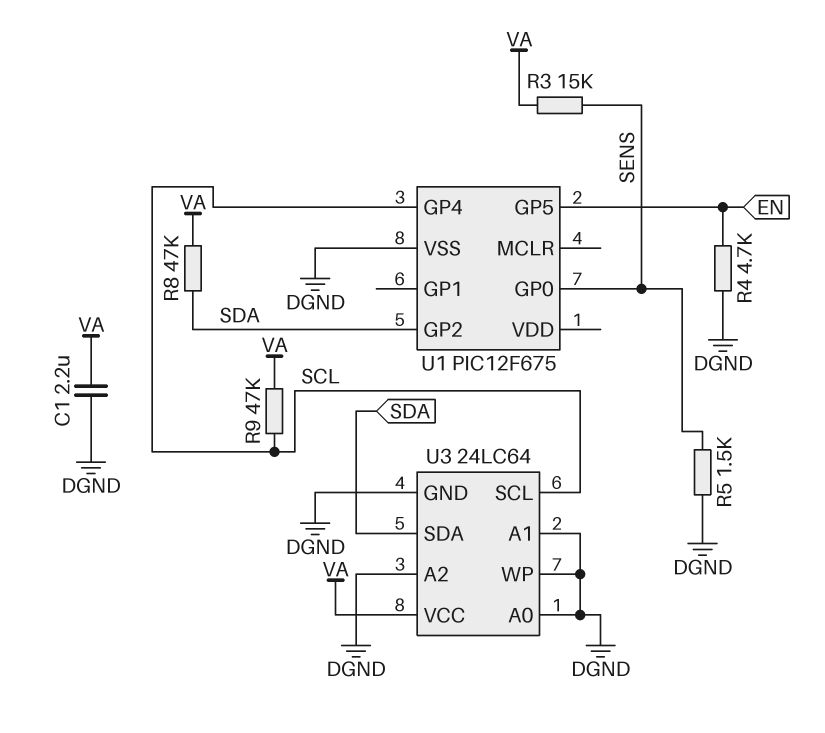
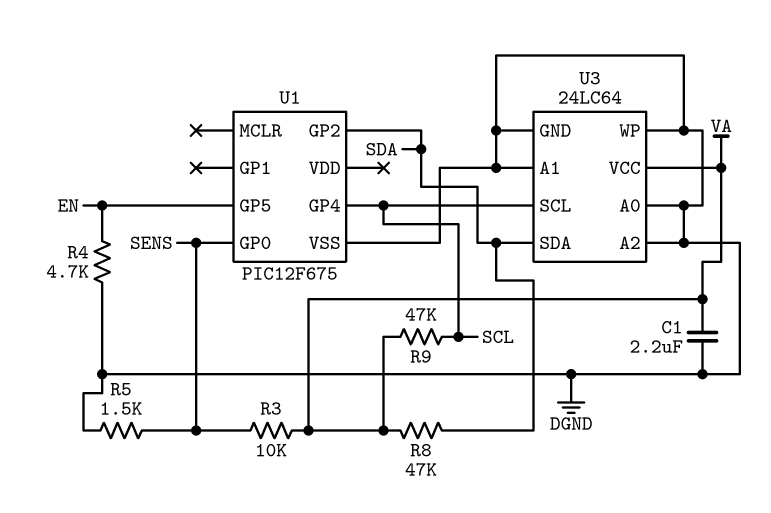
R3: 15k (SENS, VA) -> 10k (SENS, VA)

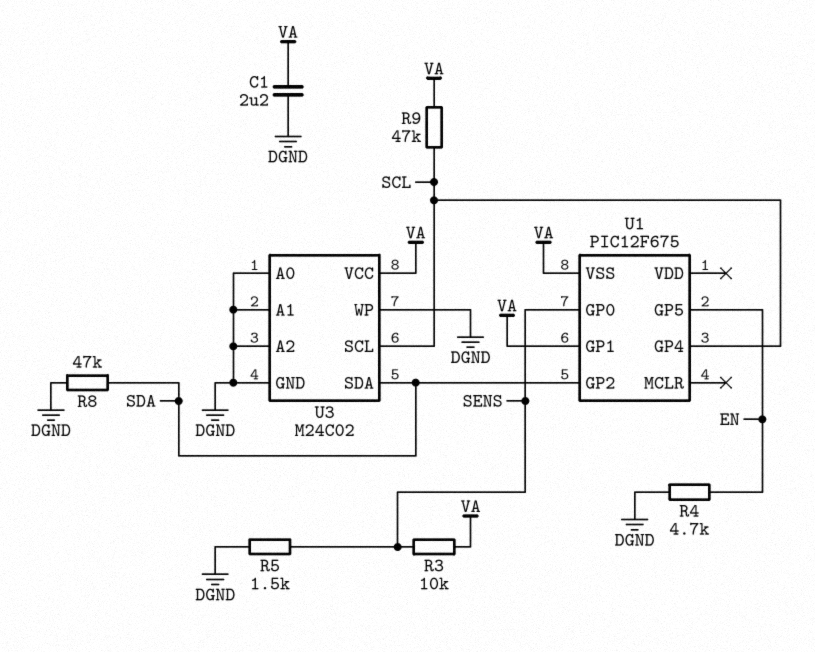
R8: 47k (SDA, VA) -> 47k (DGND, SDA)
U1 pin GP1: none -> VA
U1 pin VSS: DGND -> VA
U3: 24LC64 -> M24C02

